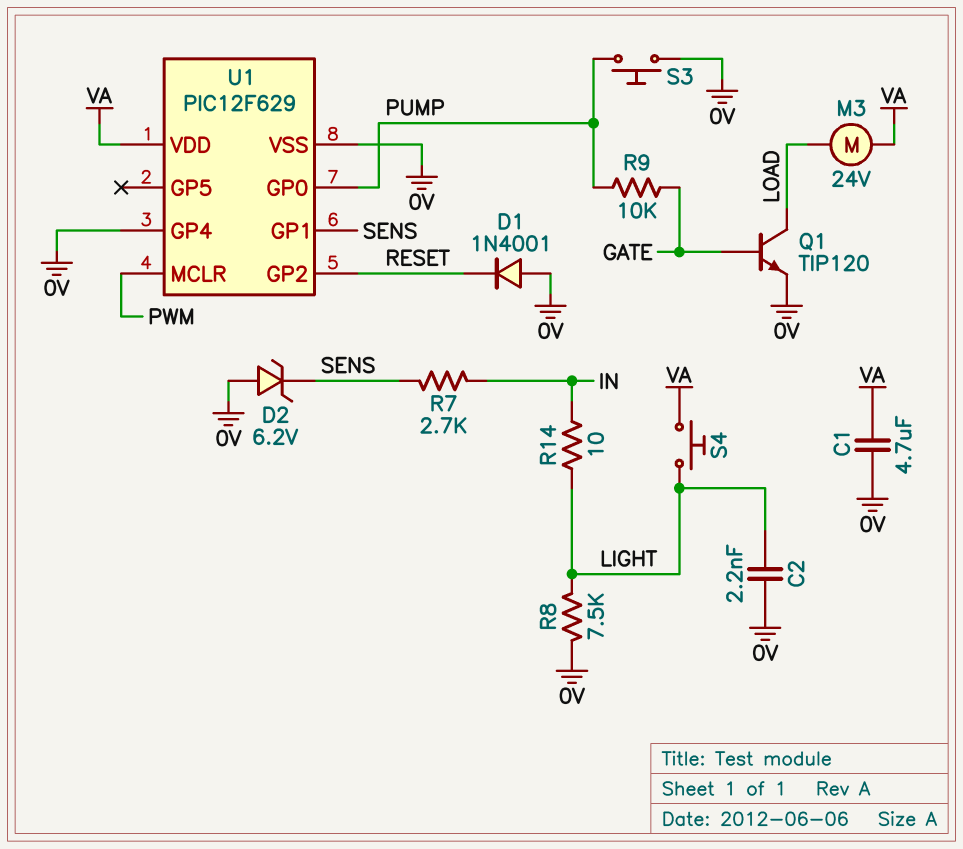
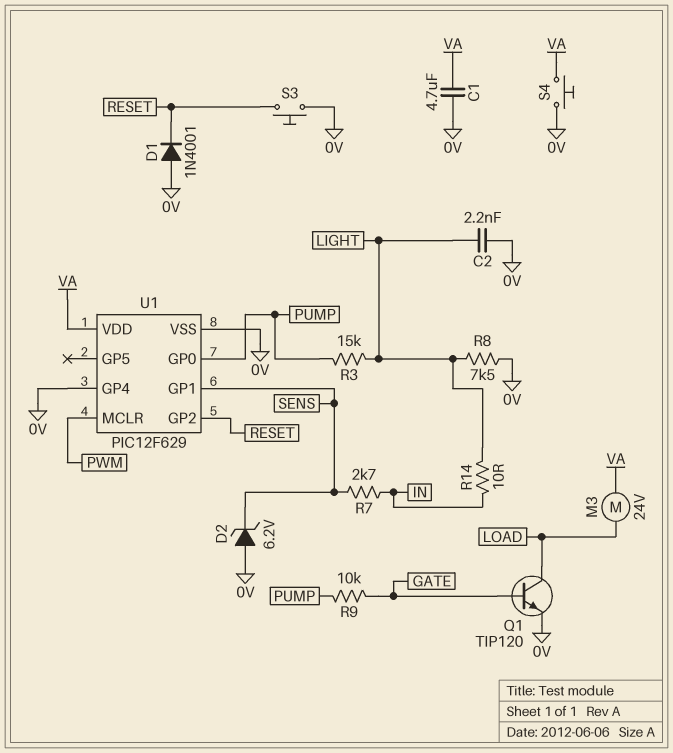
R3: none -> 15k (LIGHT, PUMP)
S3: button (0V, PUMP) -> button (0V, RESET)
S4: button (LIGHT, VA) -> button (0V, VA)

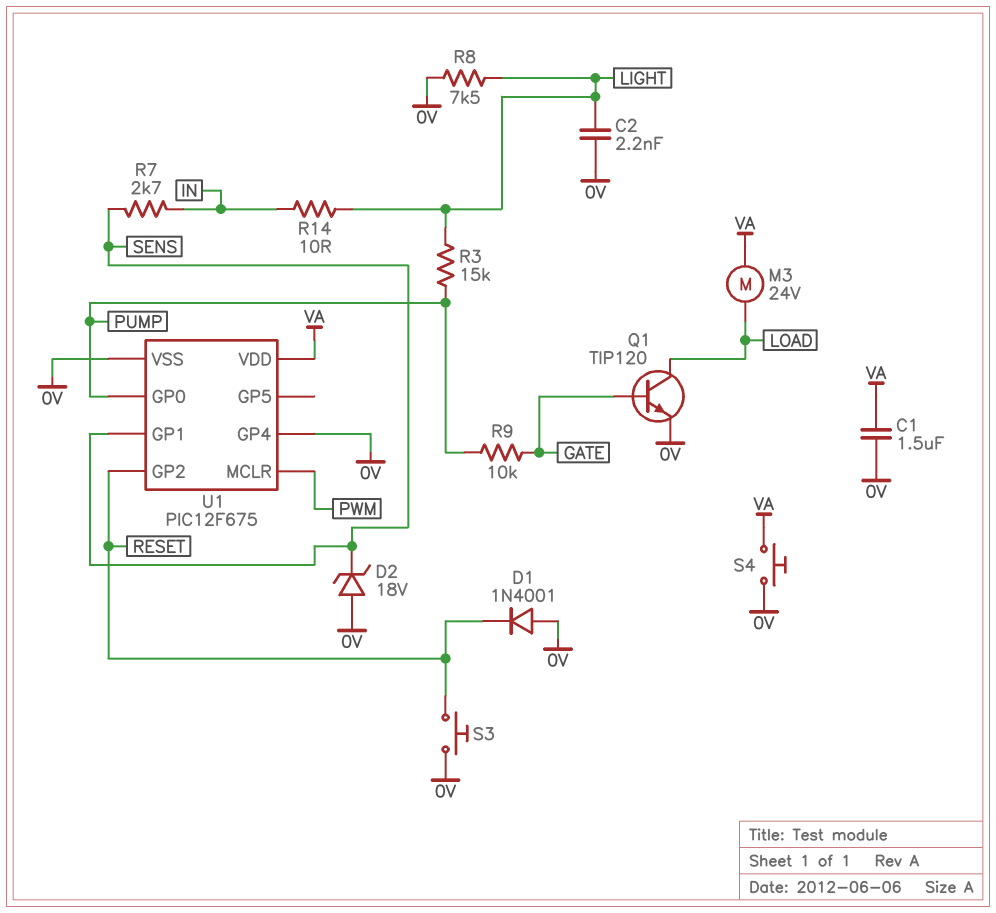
C1: 4.7uF (0V, VA) -> 1.5uF (0V, VA)
D2: zener 6.2V (A 0V, K SENS) -> zener 18V (A 0V, K SENS)
U1: PIC12F629 -> PIC12F675

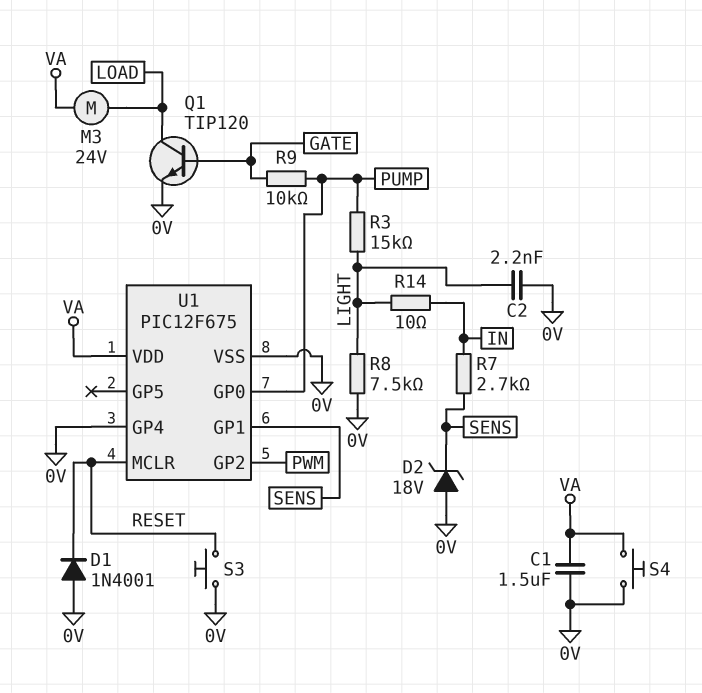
U1 pin GP2: RESET -> PWM
U1 pin MCLR: PWM -> RESET

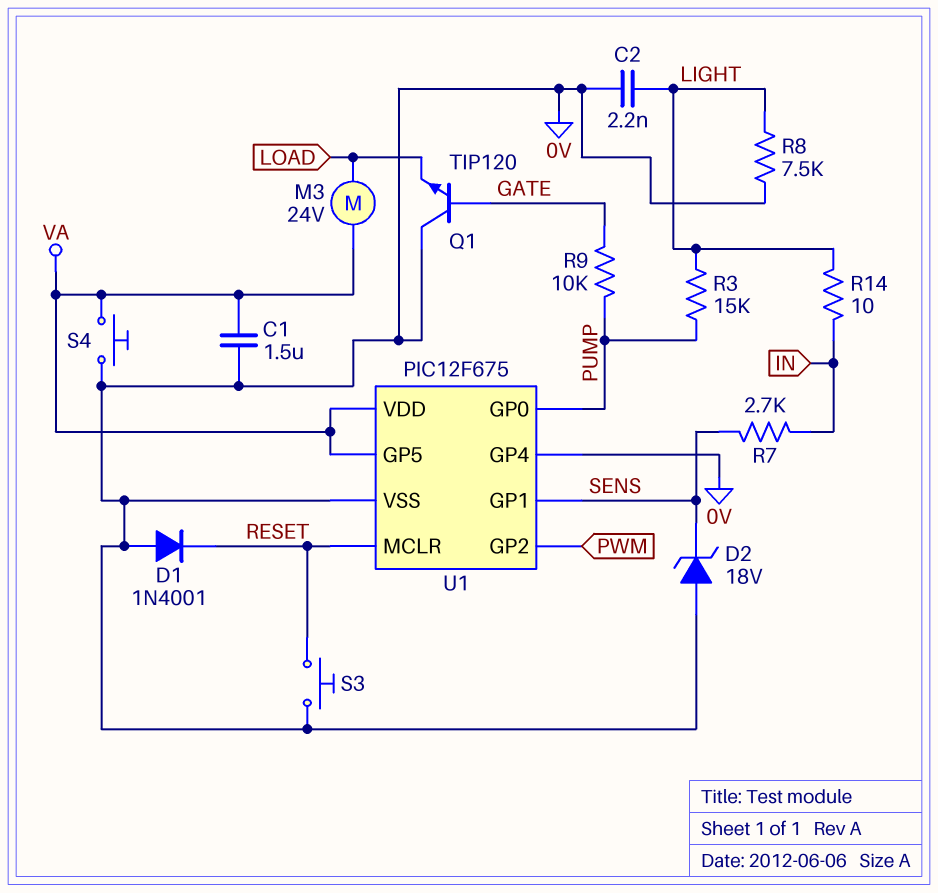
Q1: NPN TIP120 (B GATE, C LOAD, E 0V) -> NPN TIP120 (B GATE, C 0V, E LOAD)
U1 pin GP5: none -> VA

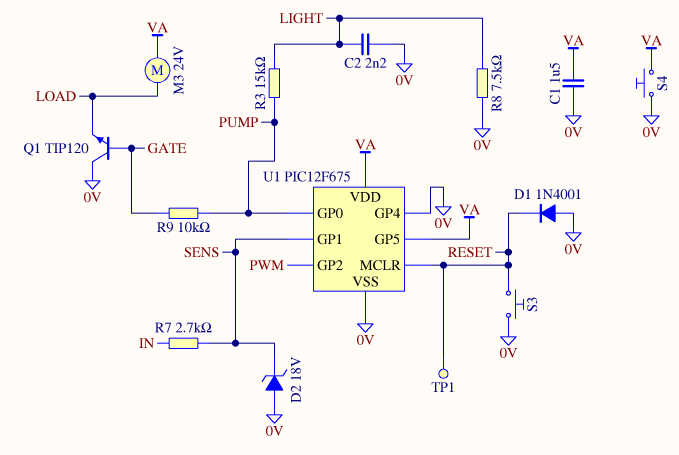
R14: 10 (IN, LIGHT) -> none
TP1: none -> test point (RESET)

